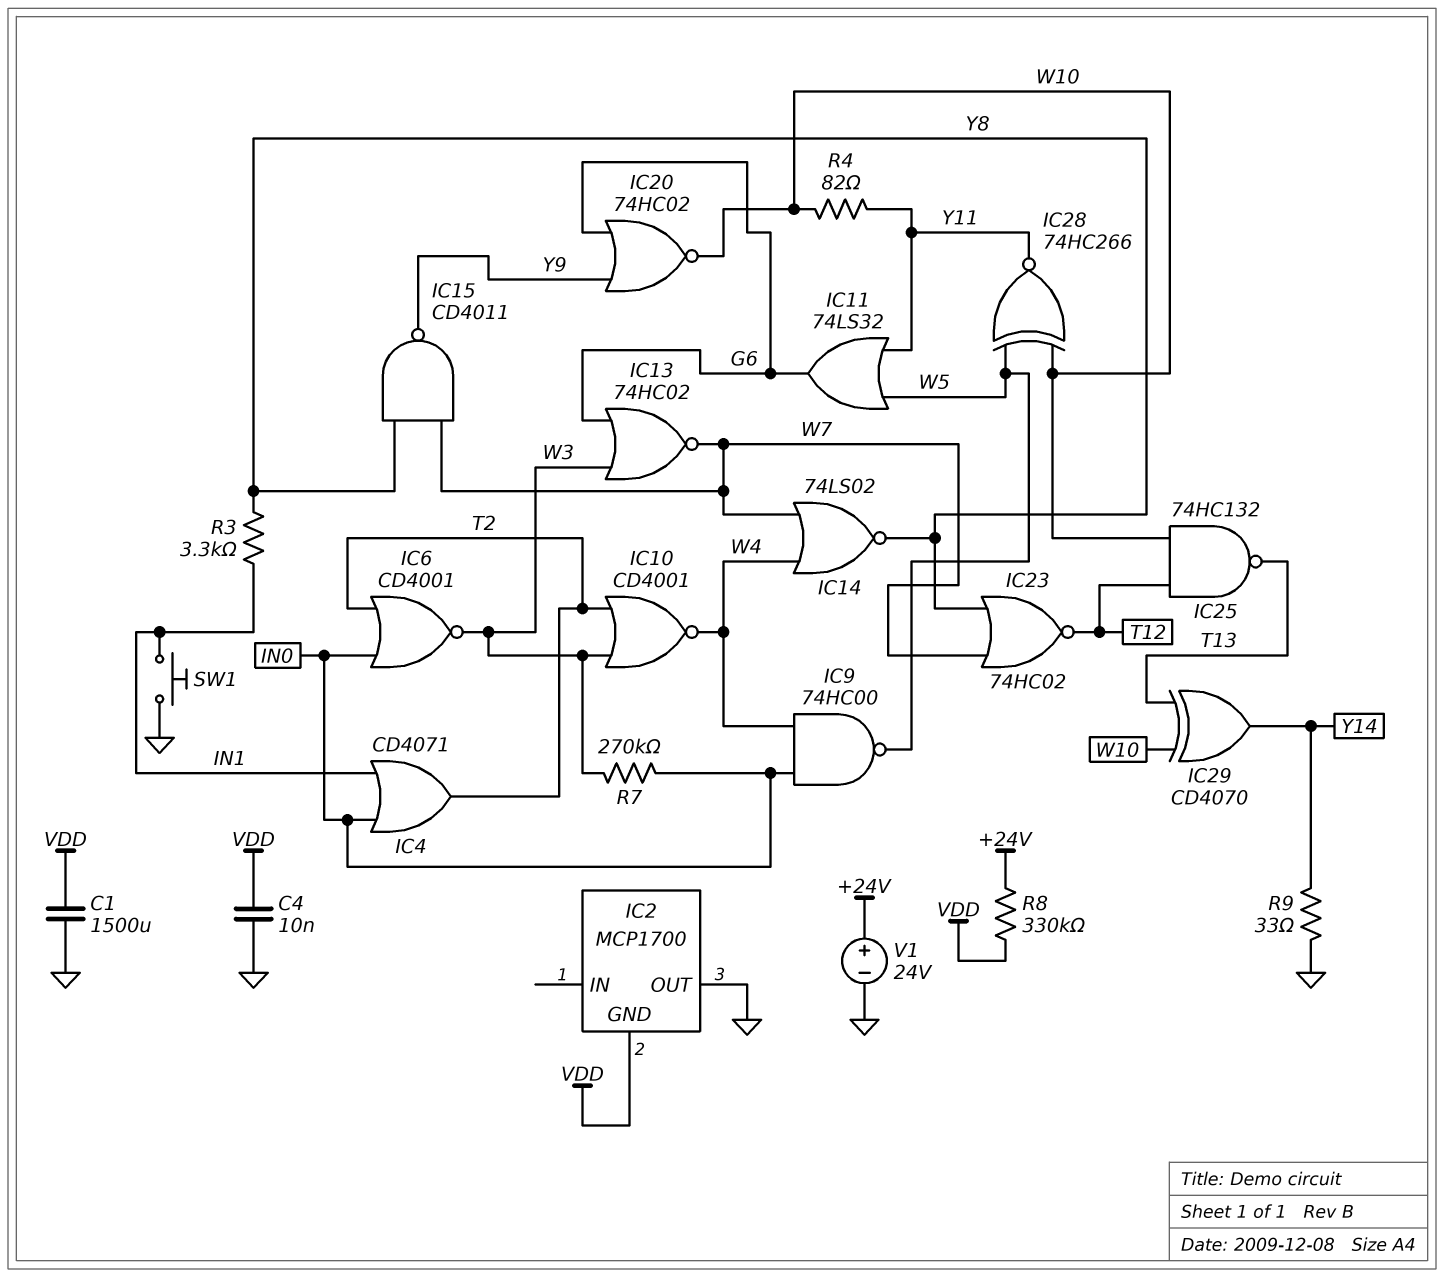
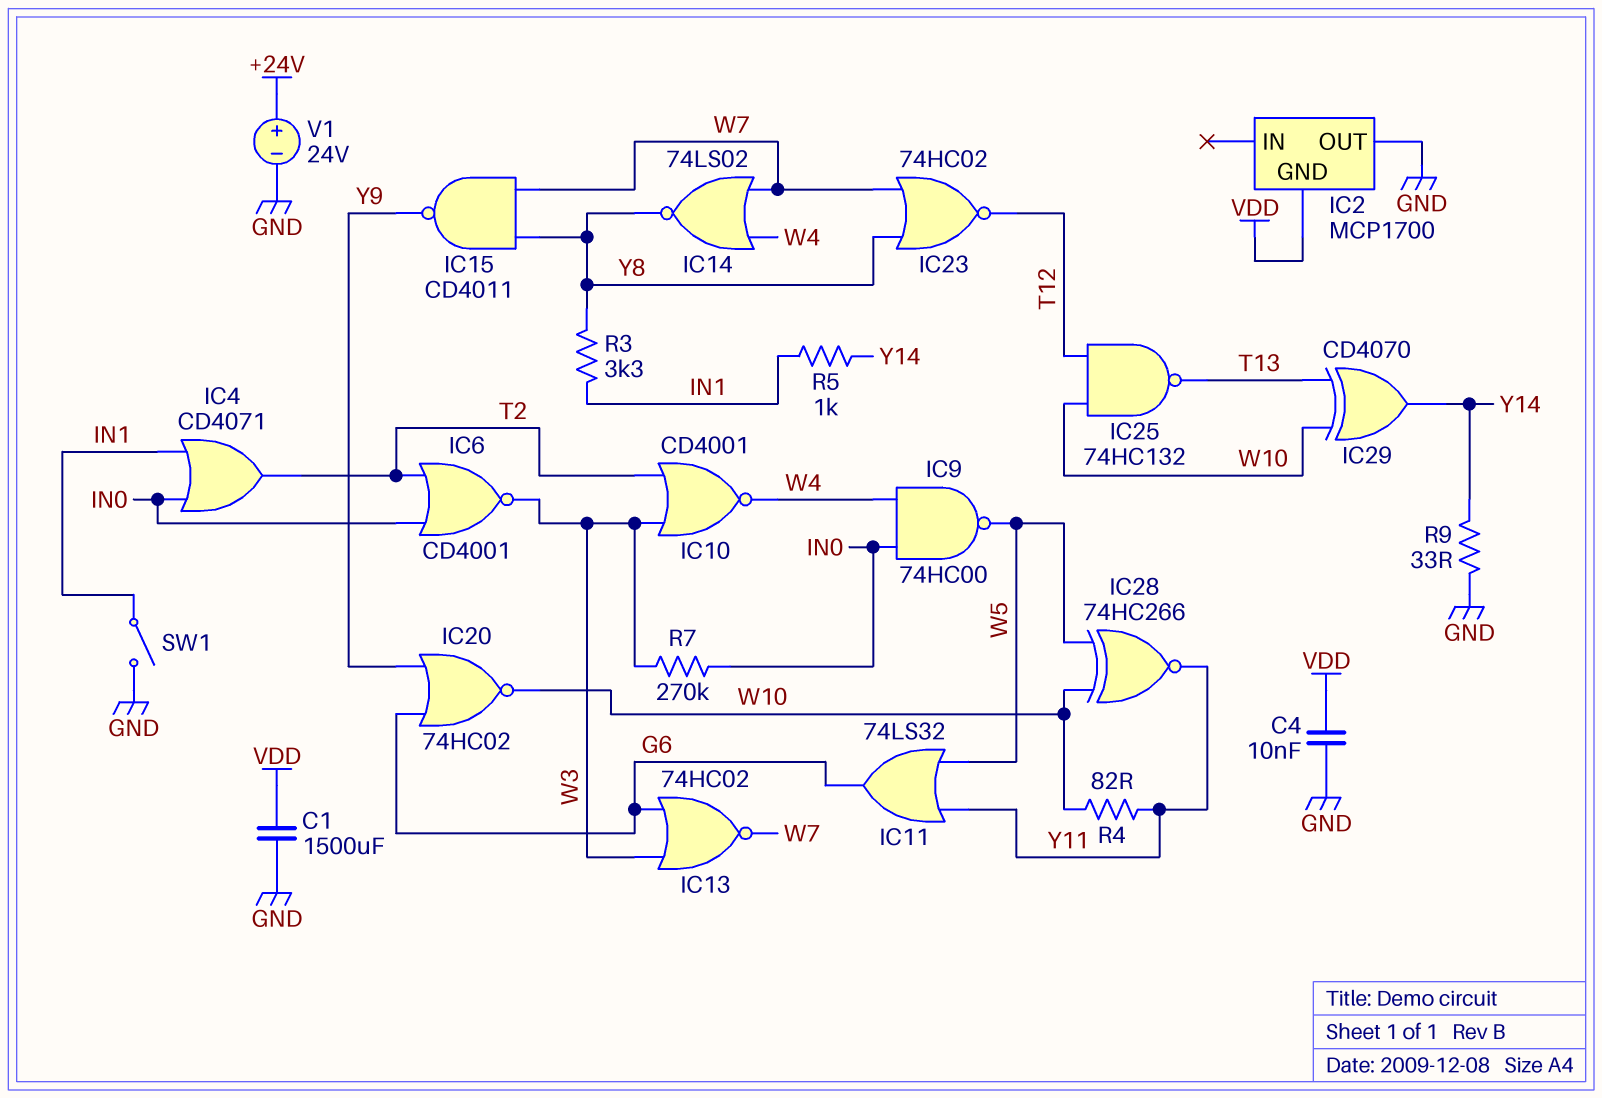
R5: none -> 1k (IN1, Y14)
R8: 330k (+24V, VDD) -> none
SW1: button (GND, IN1) -> switch (GND, IN1)

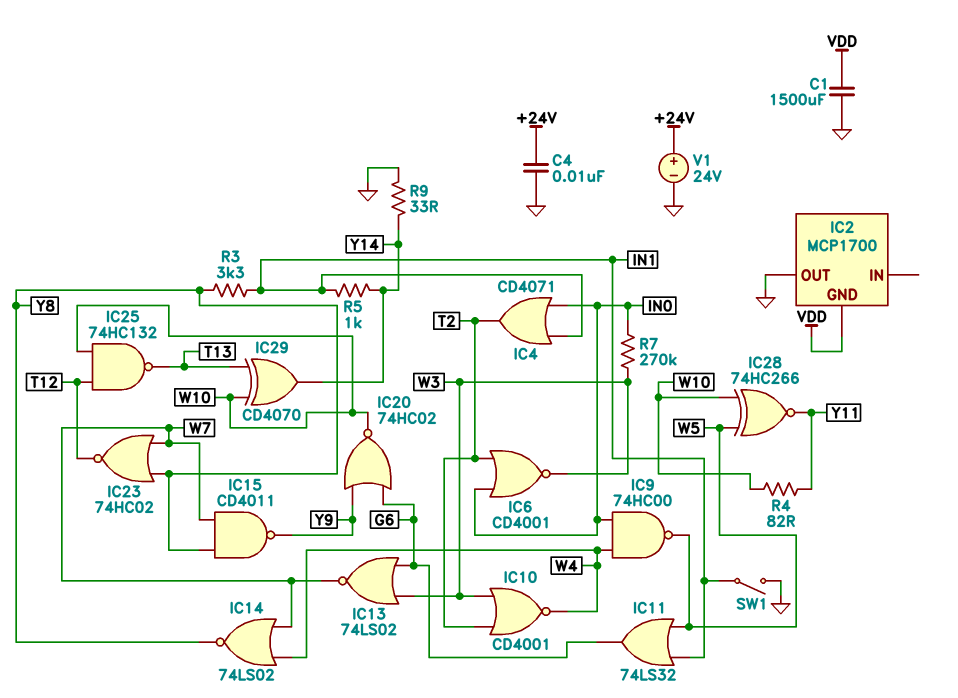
C4: 10nF (GND, VDD) -> 10nF (+24V, GND)
IC11: OR 74LS32 (in W5, in Y11, out G6) -> OR 74LS32 (in IN1, in W5, out G6)
IC13: NOR 74HC02 (in G6, in W3, out W7) -> NOR 74LS02 (in G6, in W3, out W7)

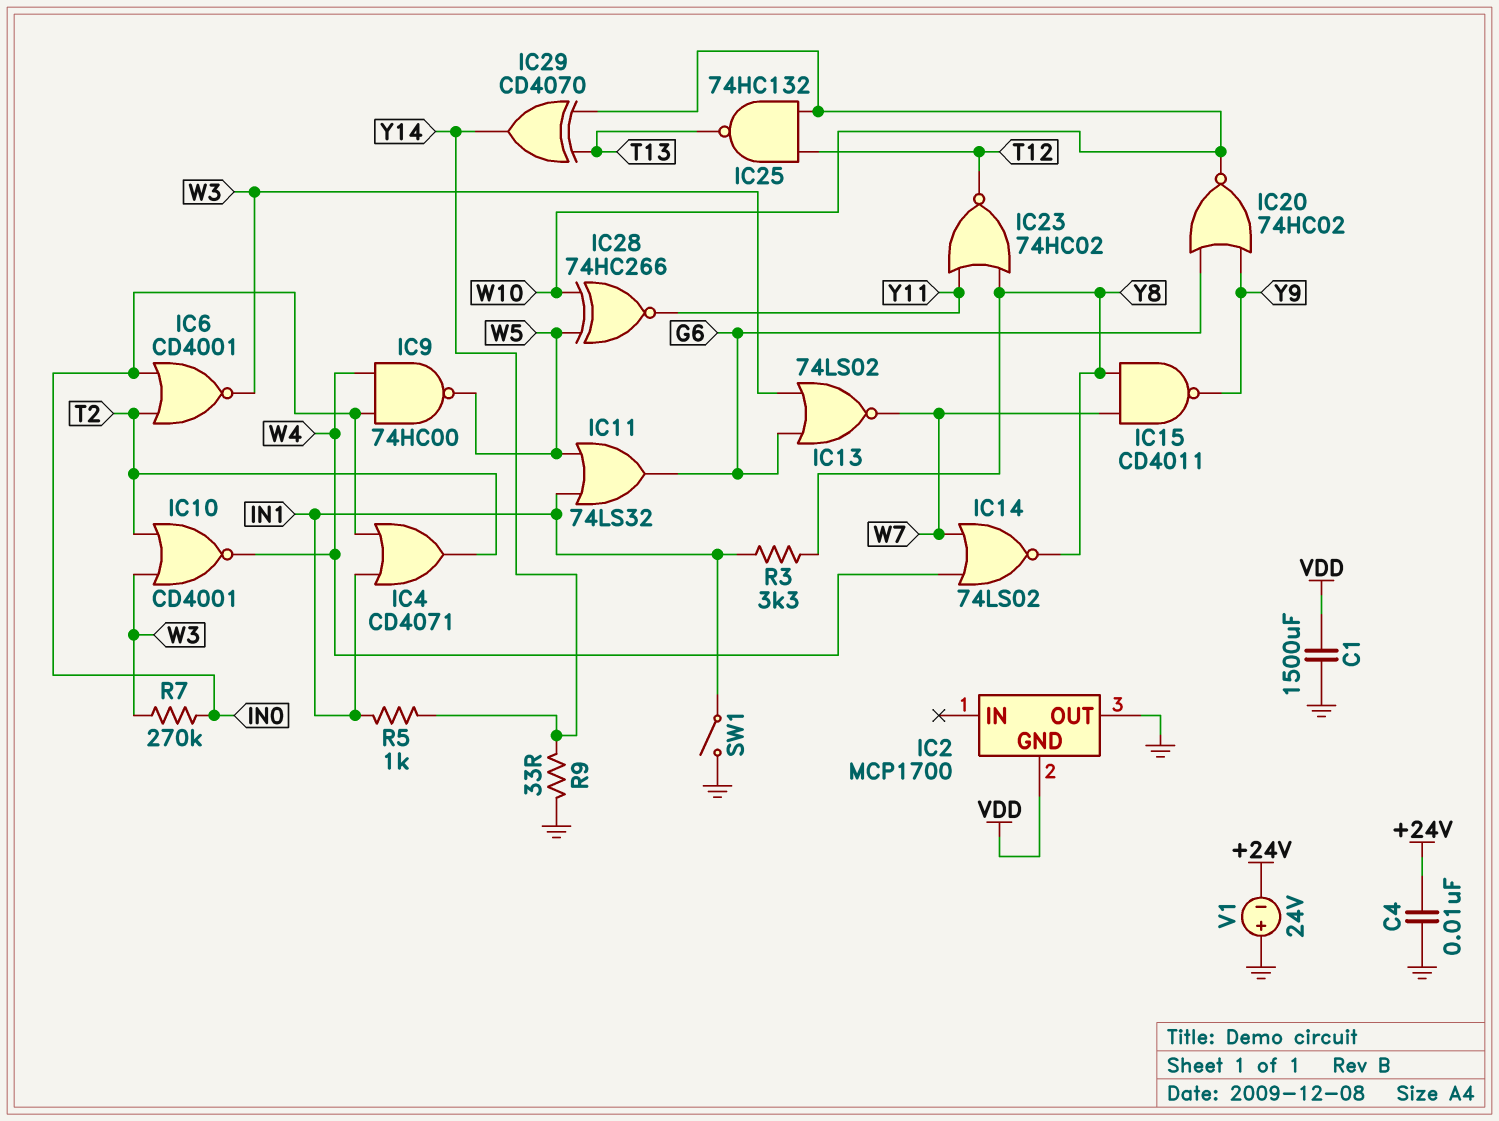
IC23: NOR 74HC02 (in W7, in Y8, out T12) -> NOR 74HC02 (in Y8, in Y11, out T12)
R4: 82 (W10, Y11) -> none
V1: 24V (plus +24V, minus GND) -> 24V (plus GND, minus +24V)

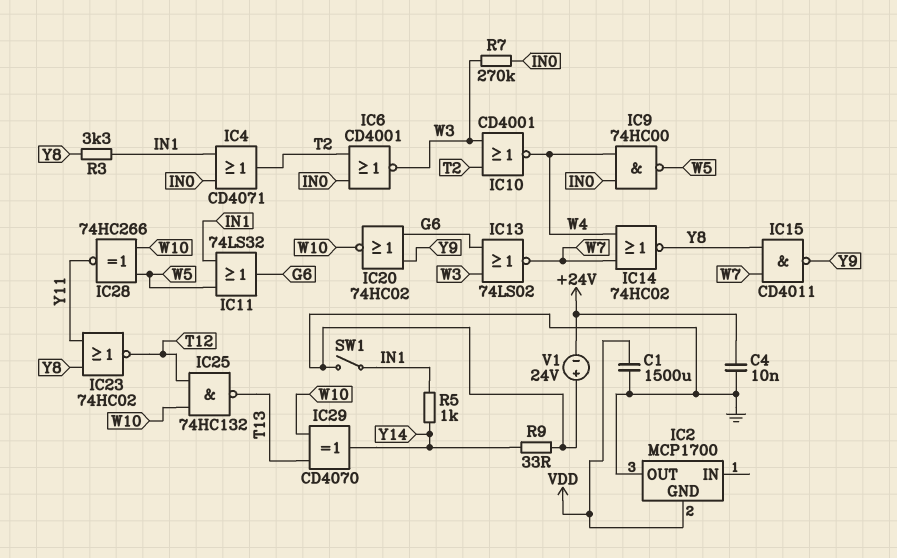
IC14: NOR 74LS02 (in W4, in W7, out Y8) -> NOR 74HC02 (in W4, in W7, out Y8)

